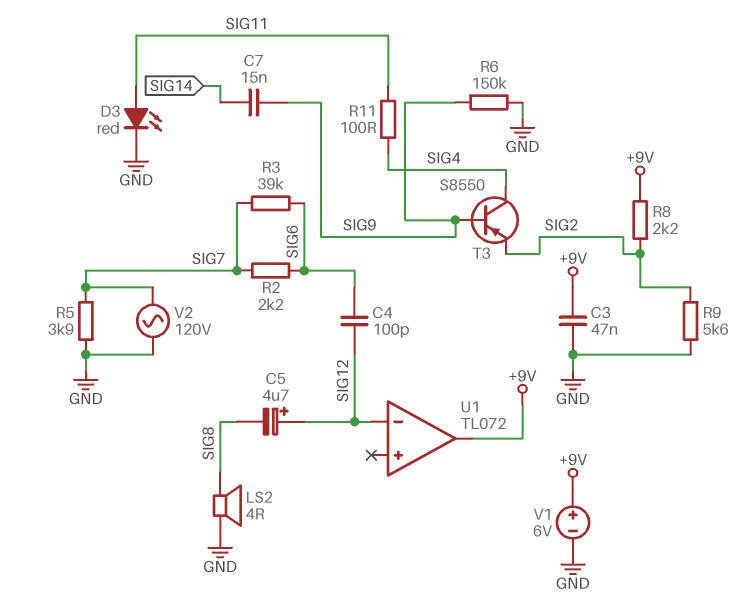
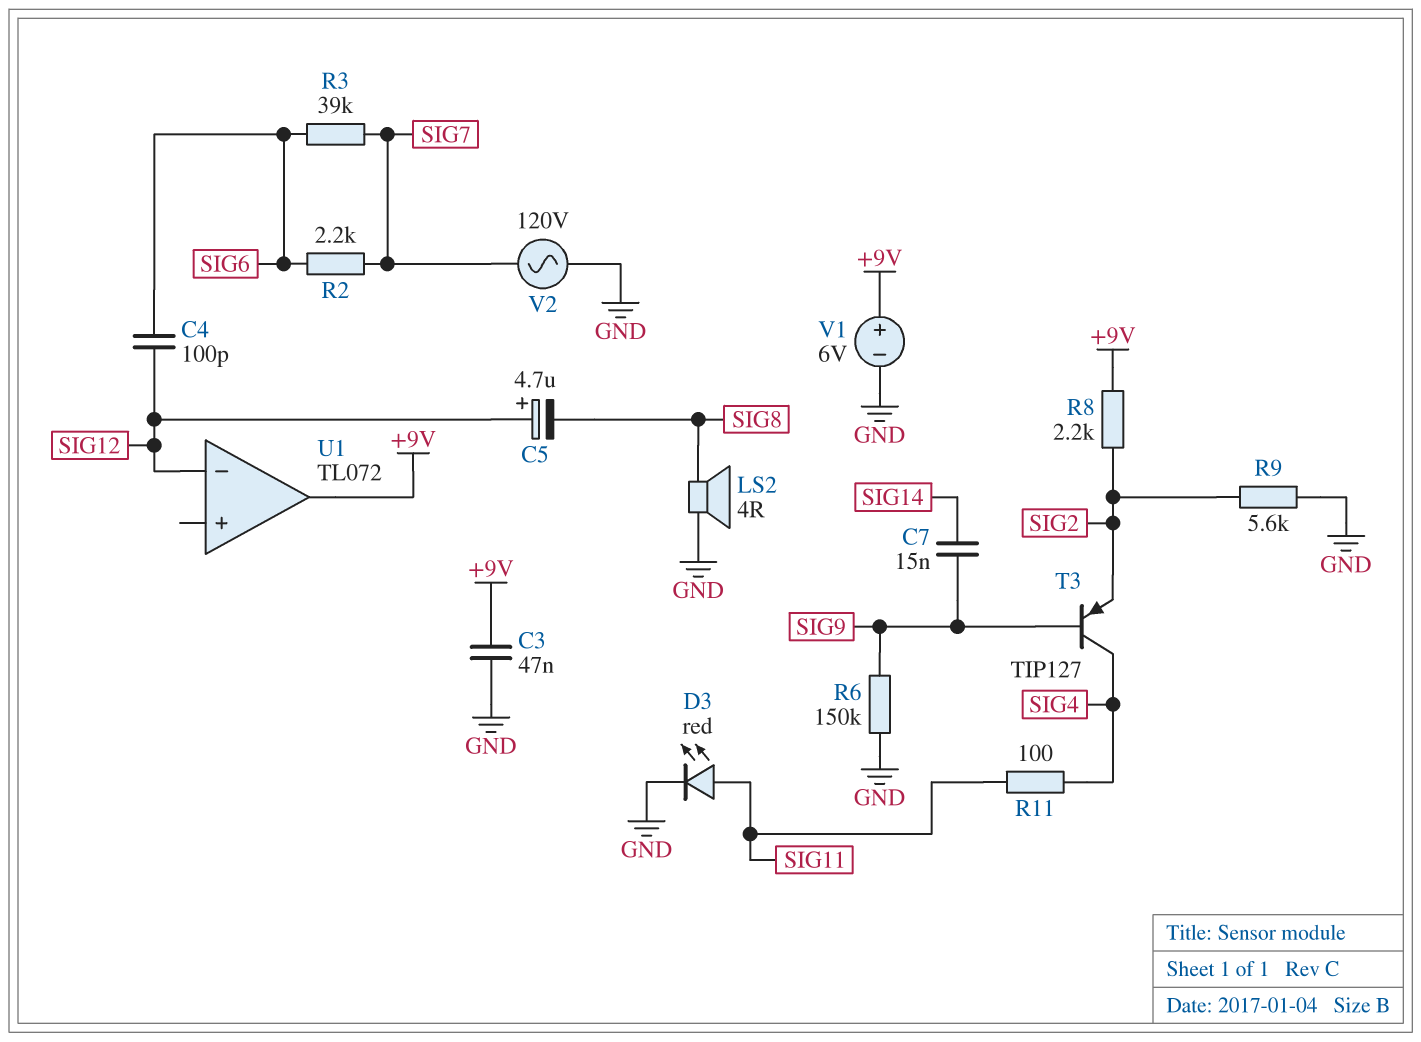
R5: 3.9k (GND, SIG7) -> none
T3: PNP S8550 (B SIG9, C SIG4, E SIG2) -> PNP TIP127 (B SIG9, C SIG4, E SIG2)

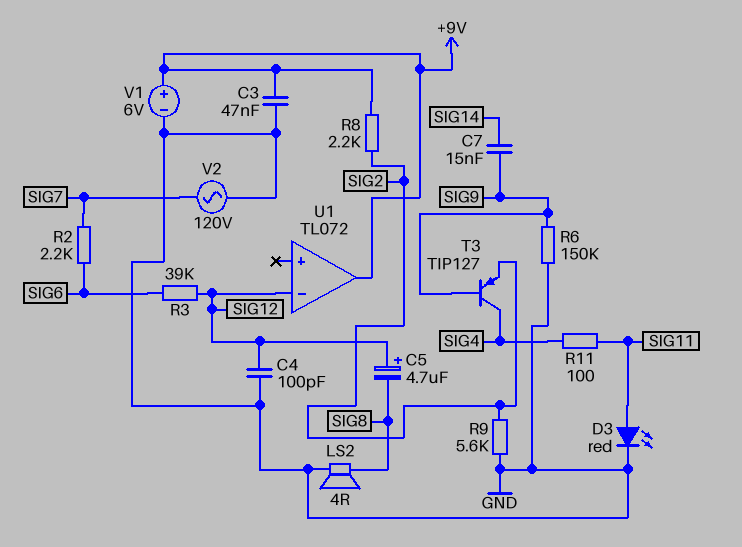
C4: 100pF (SIG6, SIG12) -> 100pF (GND, SIG12)
R3: 39k (SIG6, SIG7) -> 39k (SIG6, SIG12)

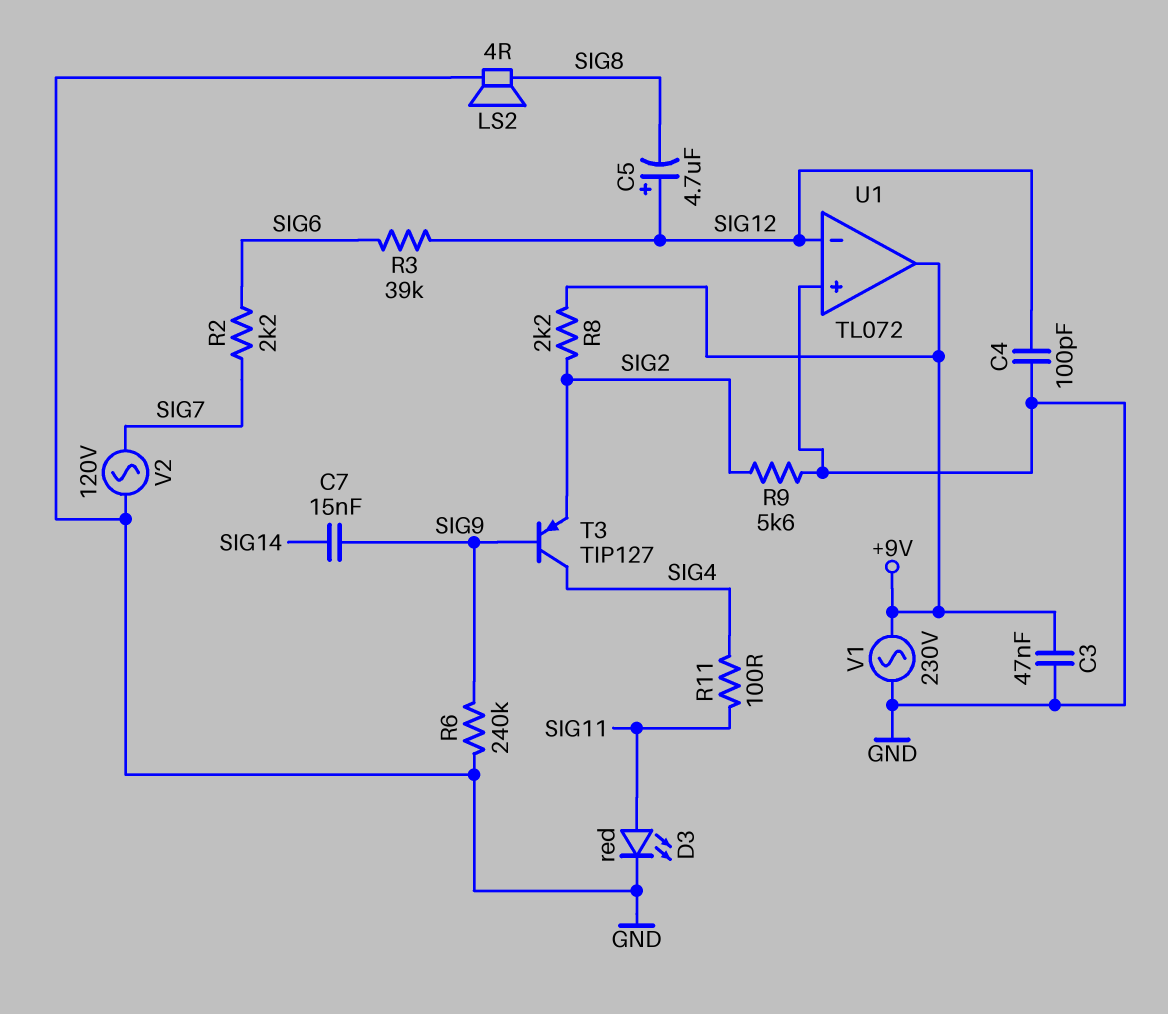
R6: 150k (GND, SIG9) -> 240k (GND, SIG9)
U1 pin in+: none -> GND
V1: 6V (plus +9V, minus GND) -> AC 230V (+9V, GND)

